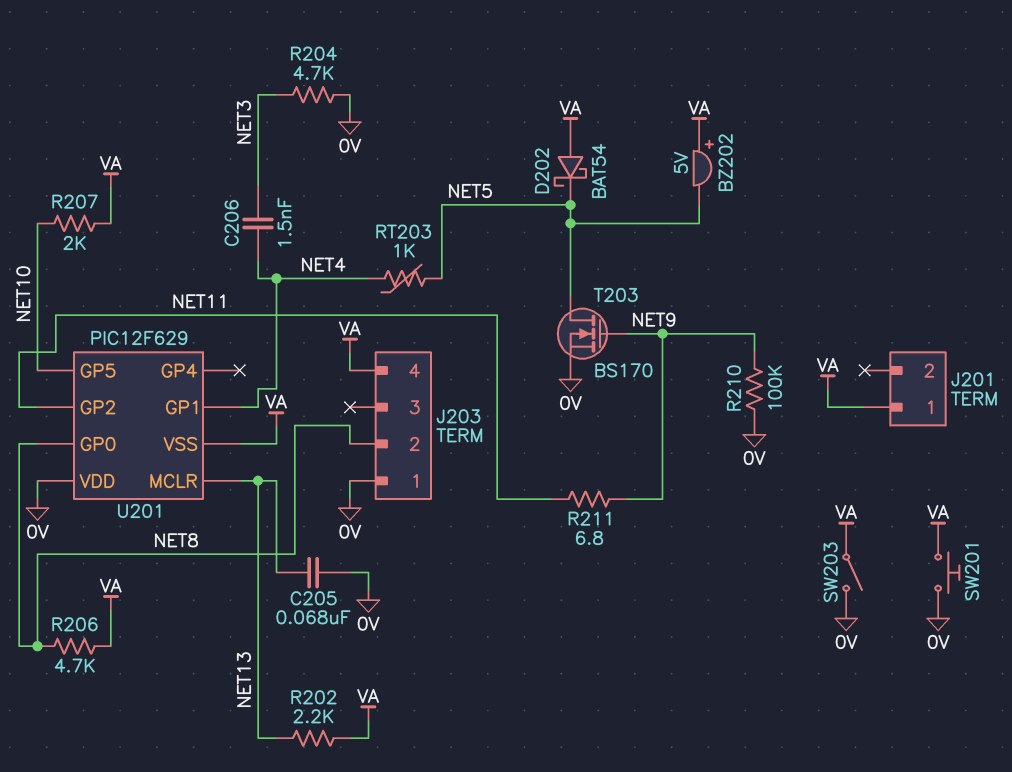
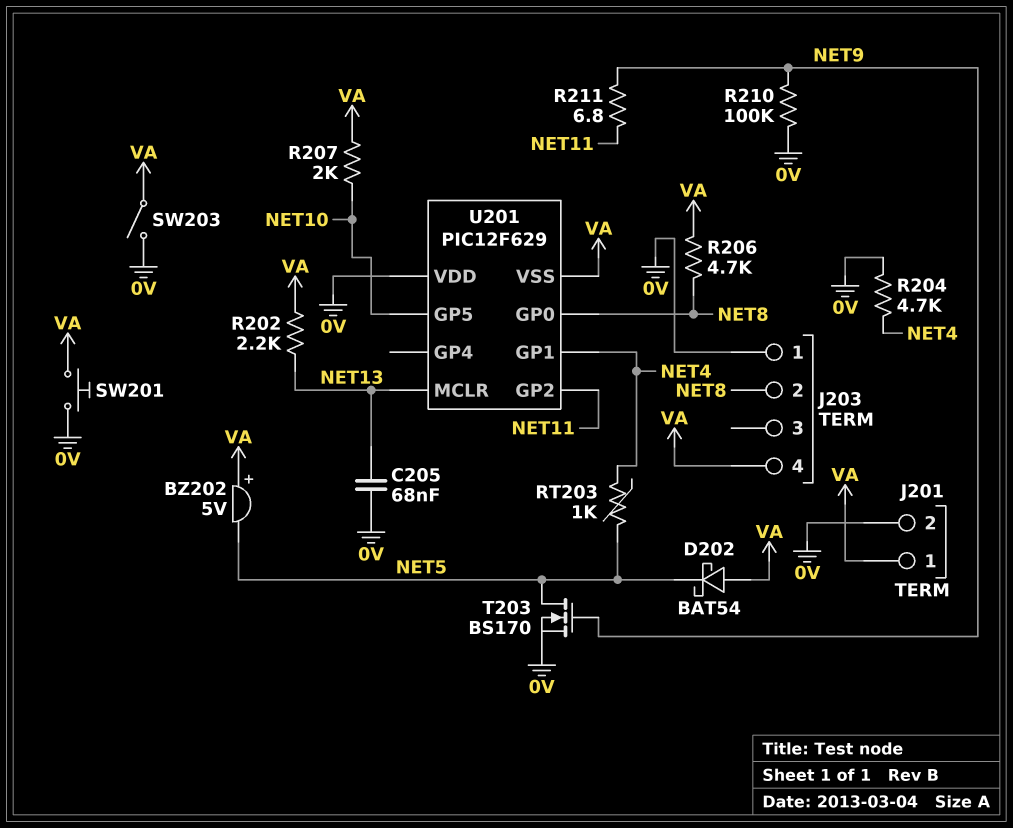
C206: 1.5nF (NET3, NET4) -> none
J201 pin 2: none -> 0V
R204: 4.7k (0V, NET3) -> 4.7k (0V, NET4)

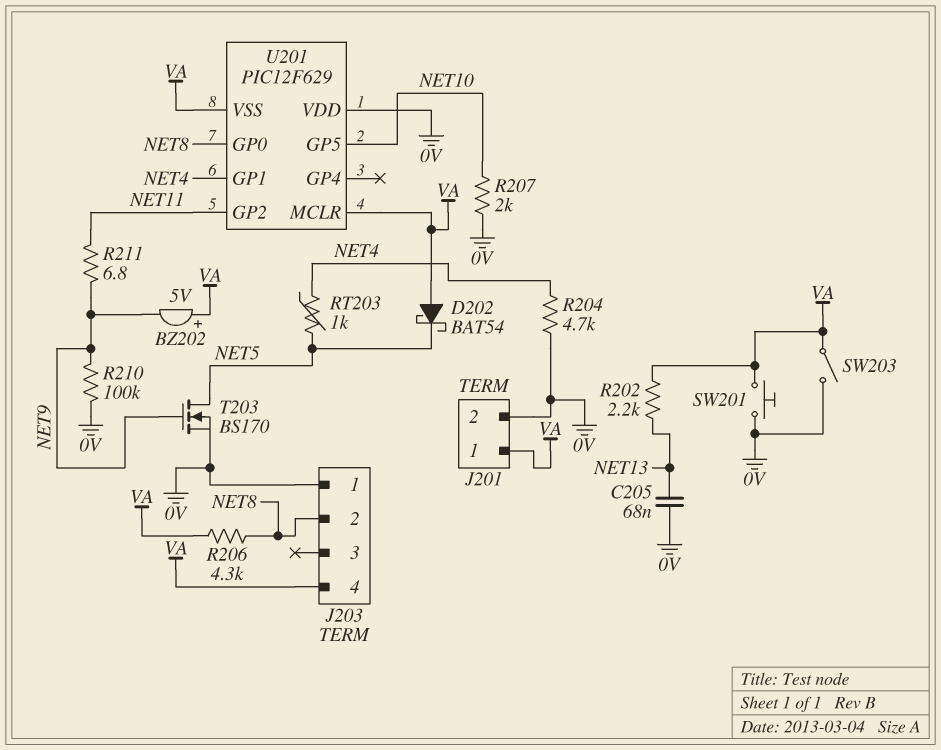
BZ202: buzzer 5V (plus VA, minus NET5) -> buzzer 5V (plus VA, minus NET9)
R206: 4.7k (NET8, VA) -> 4.3k (NET8, VA)
R207: 2k (NET10, VA) -> 2k (0V, NET10)
U201 pin MCLR: NET13 -> VA

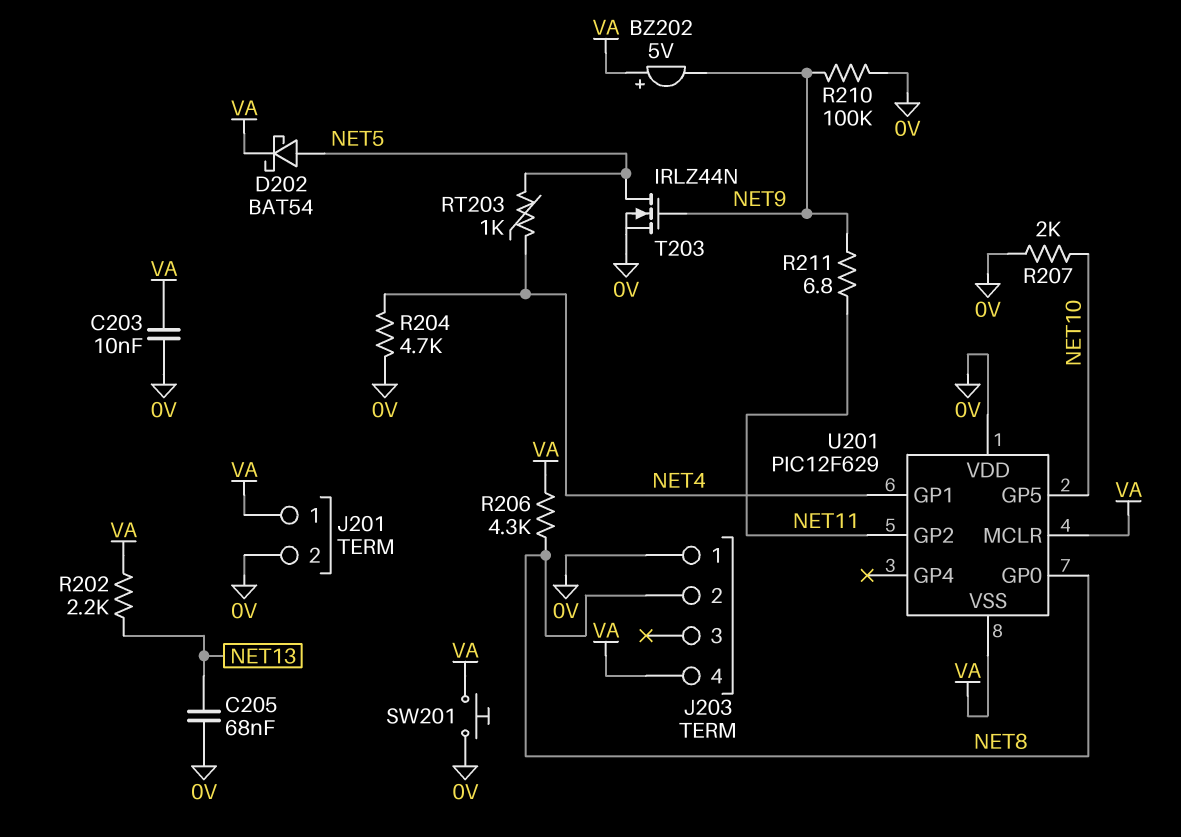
C203: none -> 10nF (0V, VA)
D202: schottky BAT54 (A VA, K NET5) -> schottky BAT54 (A NET5, K VA)
SW203: switch (0V, VA) -> none
T203: NMOS BS170 (G NET9, D NET5, S 0V) -> NMOS IRLZ44N (G NET9, D NET5, S 0V)

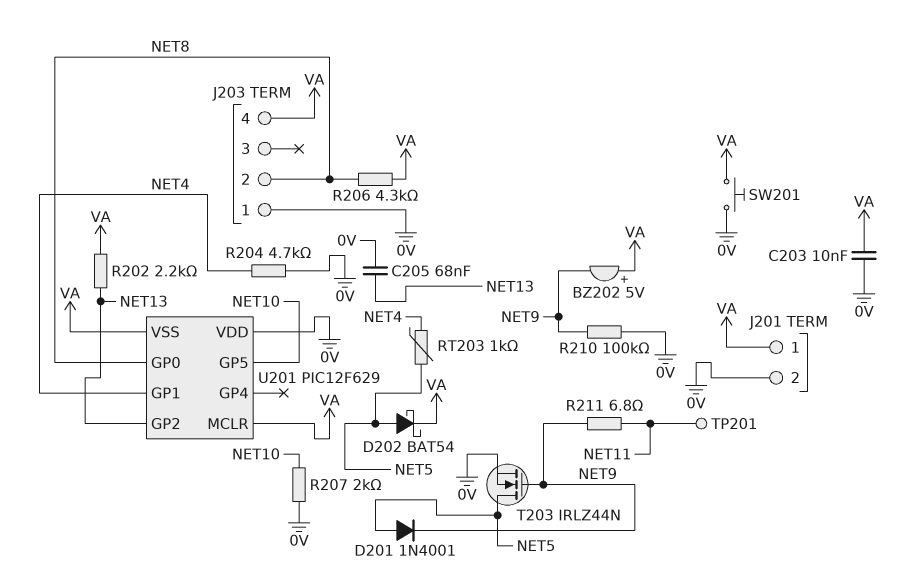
D201: none -> diode 1N4001 (A NET5, K NET9)
TP201: none -> test point (NET11)
U201 pin GP2: NET11 -> NET13

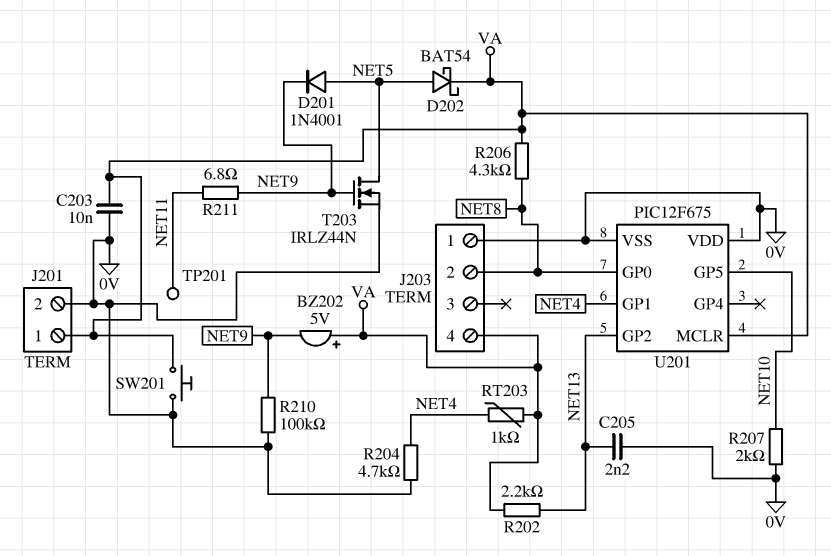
C205: 68nF (0V, NET13) -> 2.2nF (0V, NET13)
RT203: 1k (NET4, NET5) -> 1k (NET4, VA)
U201: PIC12F629 -> PIC12F675
U201 pin VSS: VA -> 0V

